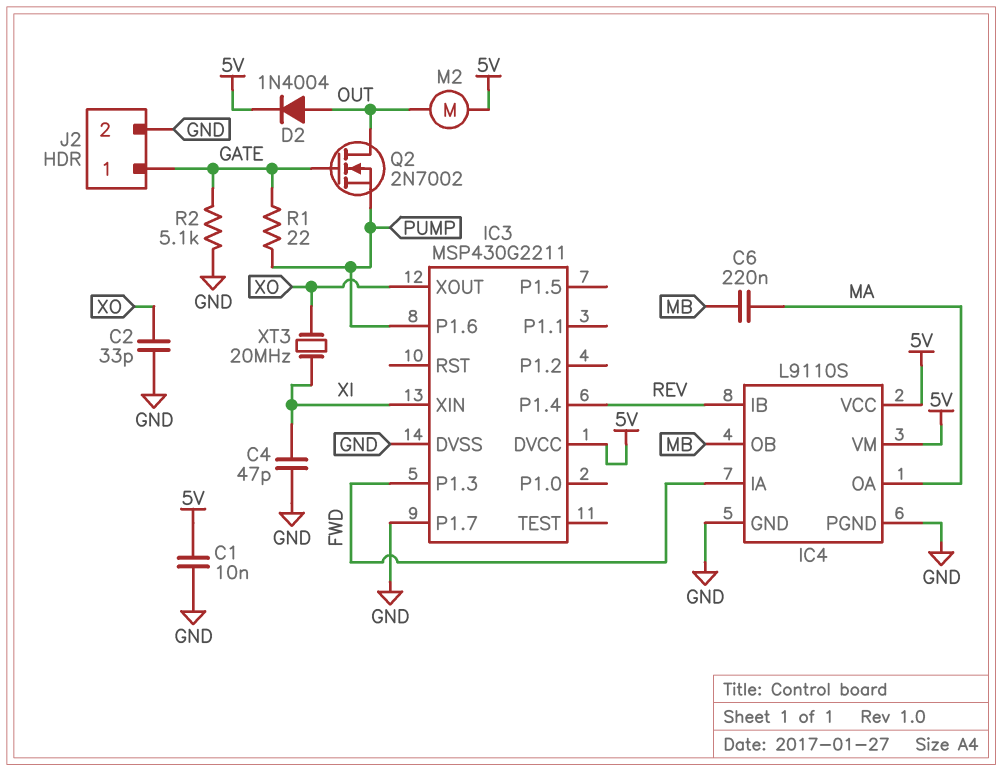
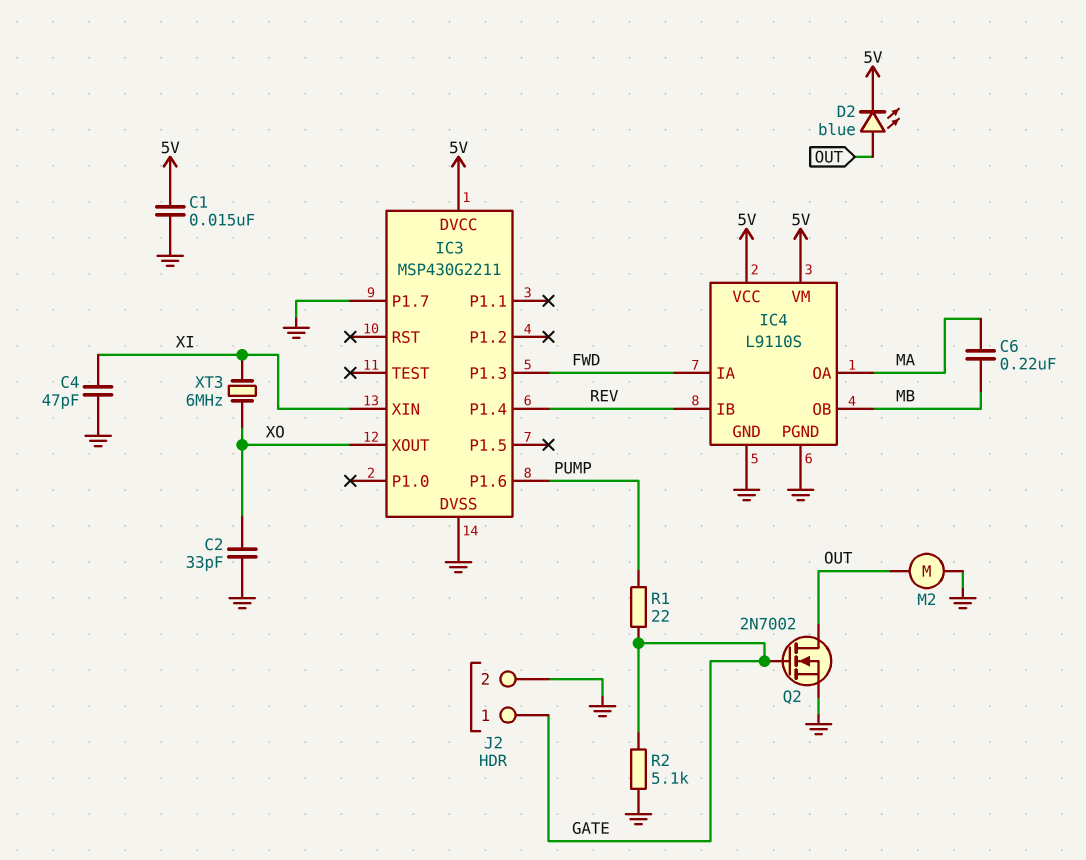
C1: 10nF (5V, GND) -> 15nF (5V, GND)
D2: diode 1N4004 (A OUT, K 5V) -> LED blue (A OUT, K 5V)
M2: motor (5V, OUT) -> motor (GND, OUT)
Q2: NMOS 2N7002 (G GATE, D OUT, S PUMP) -> NMOS 2N7002 (G GATE, D OUT, S GND)
XT3: 20MHz (XI, XO) -> 6MHz (XI, XO)

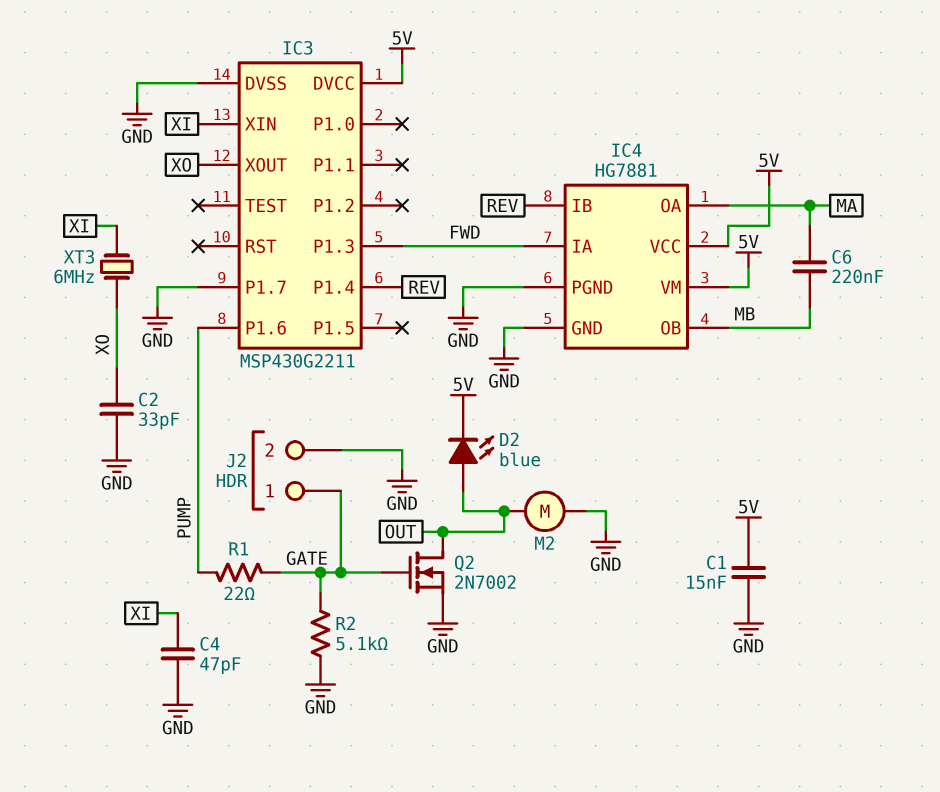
IC4: L9110S -> HG7881

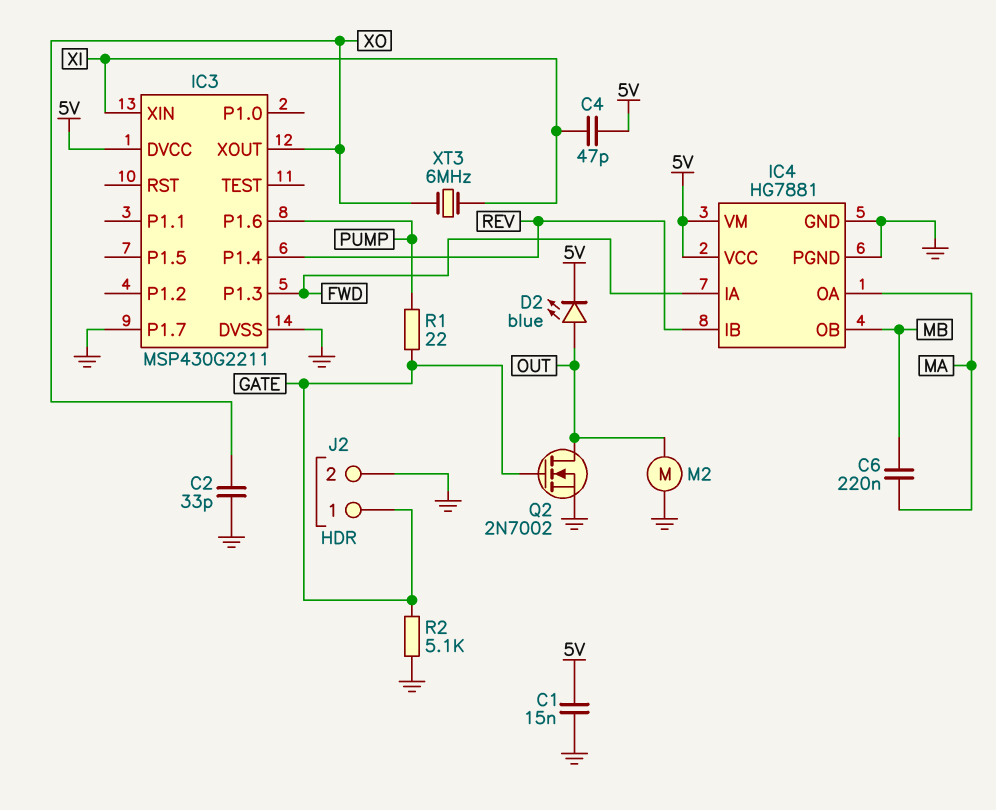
C4: 47pF (GND, XI) -> 47pF (5V, XI)

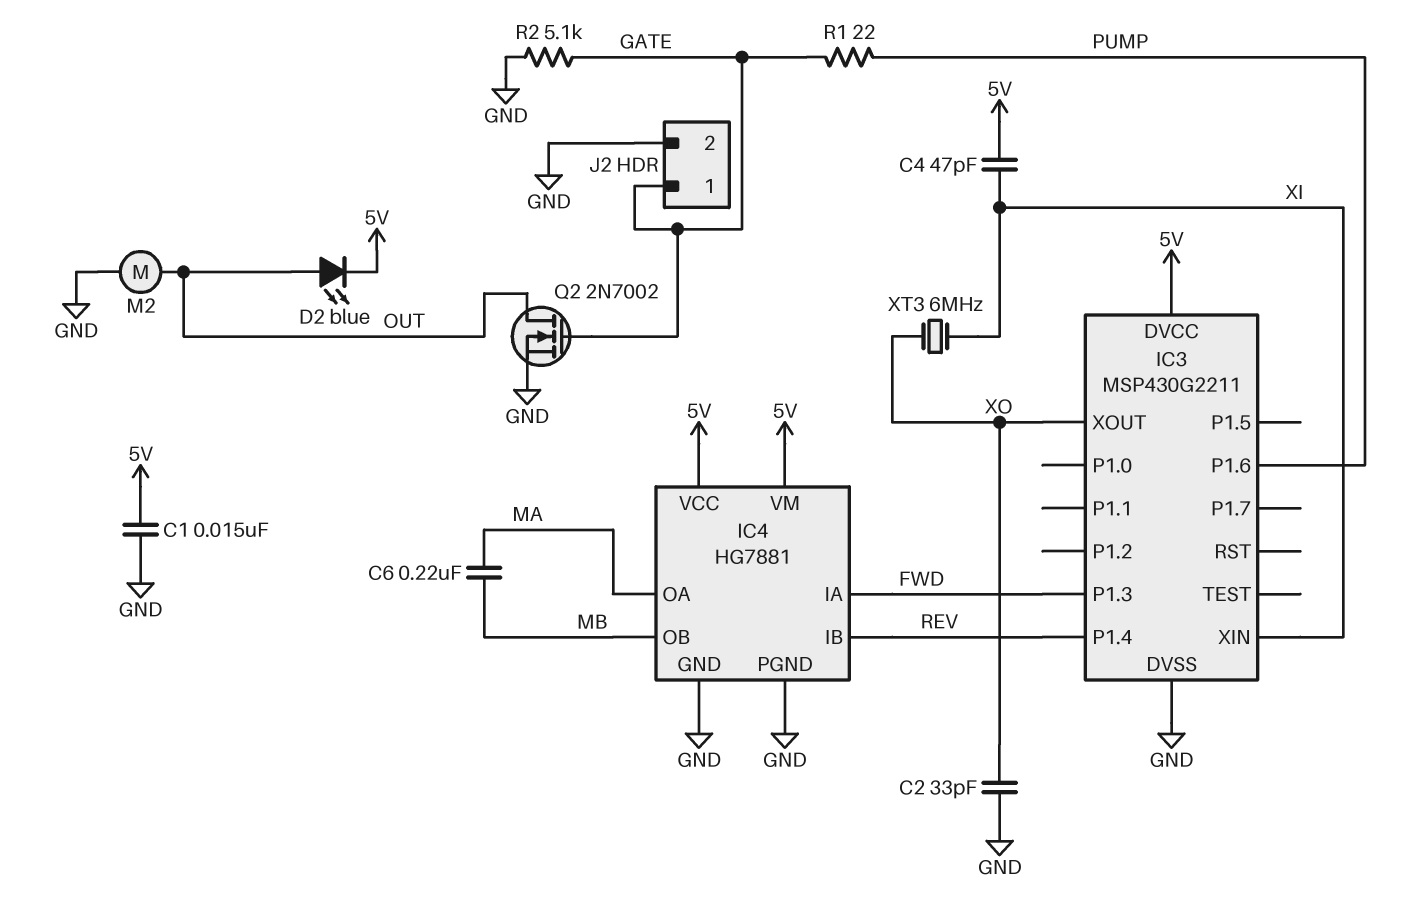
IC3 pin P1.7: GND -> none

